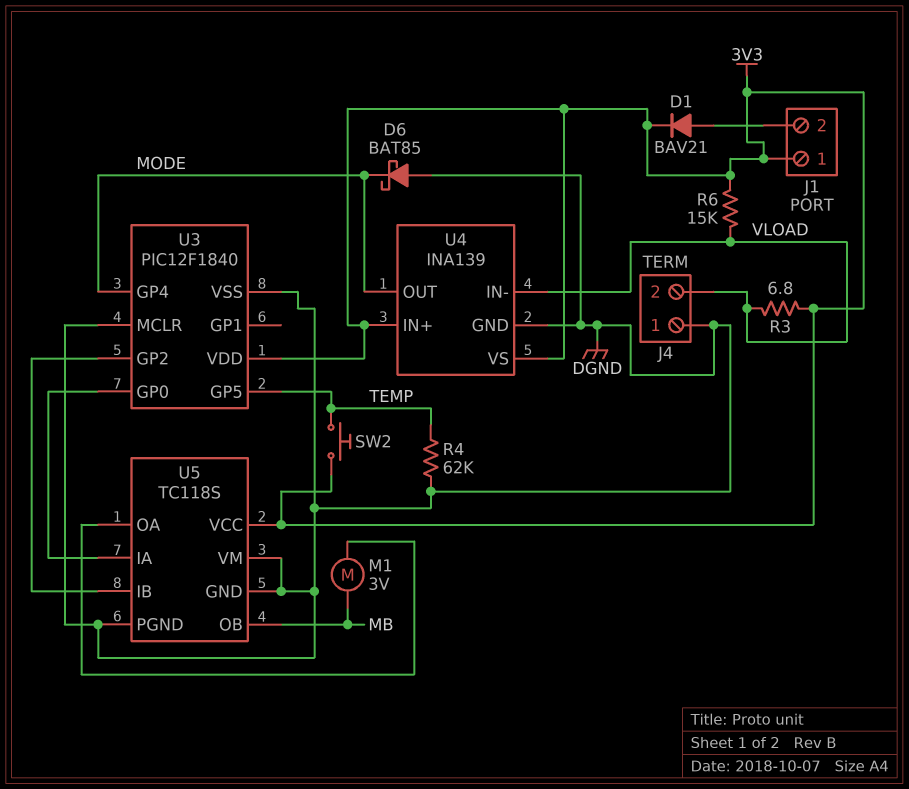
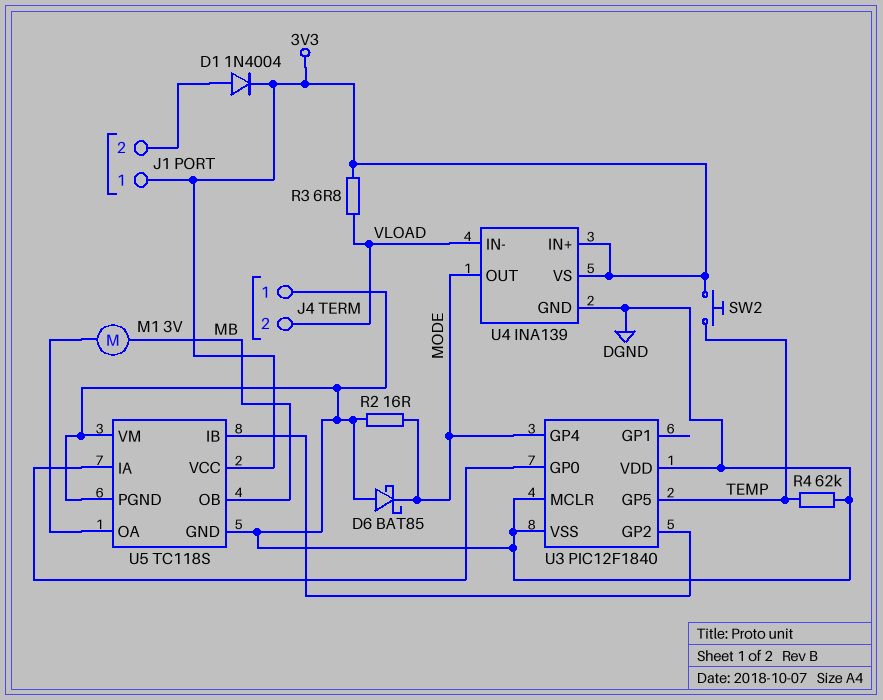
D1: diode BAV21 (A J1/2, K 3V3) -> diode 1N4004 (A J1/2, K 3V3)
R2: none -> 16 (DGND, MODE)
R6: 15k (3V3, VLOAD) -> none
U3 pin VDD: 3V3 -> DGND

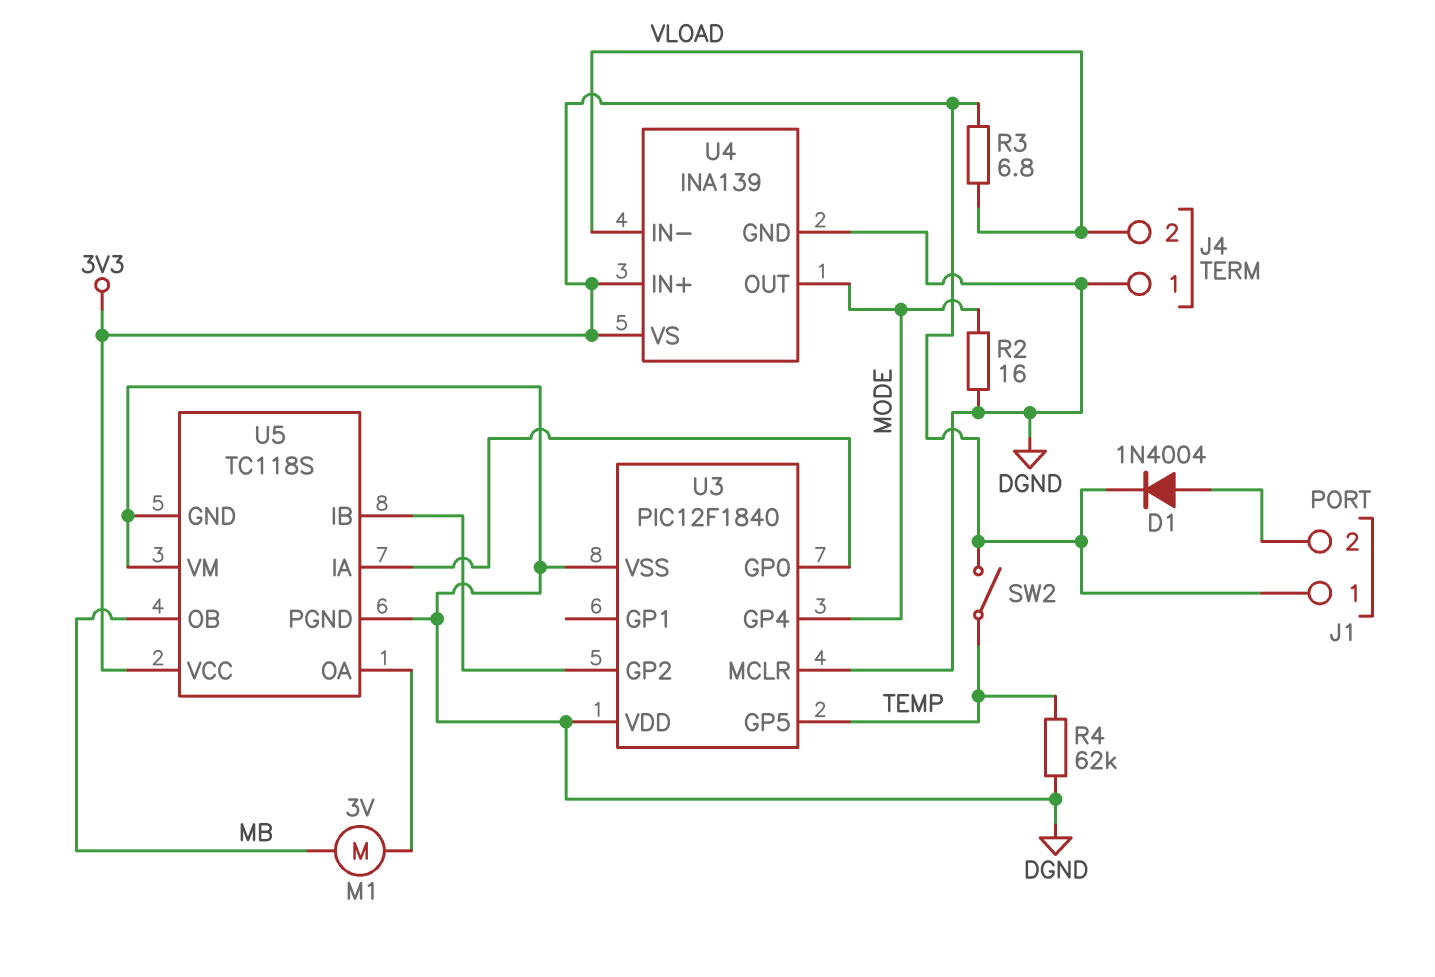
D6: schottky BAT85 (A DGND, K MODE) -> none
SW2: button (3V3, TEMP) -> switch (3V3, TEMP)

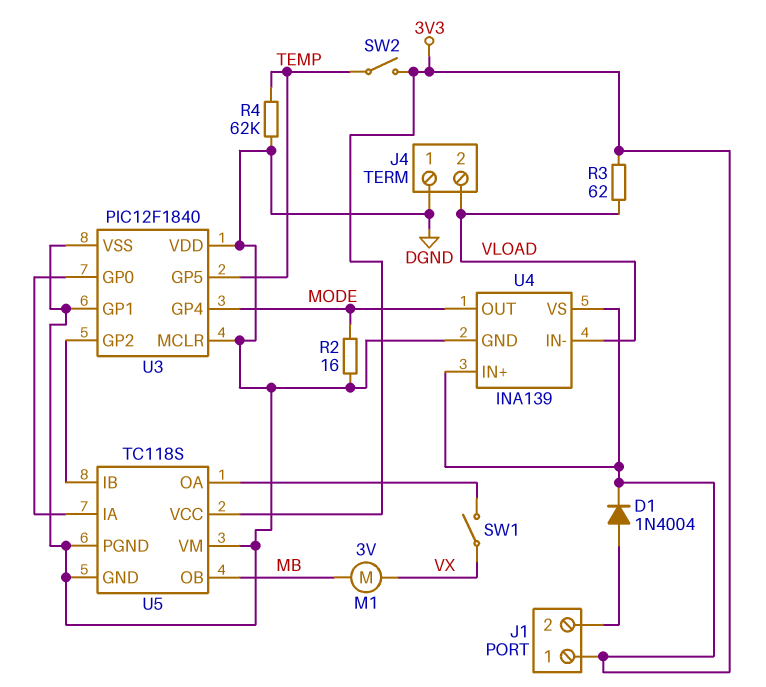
M1: motor 3V (MB, U5/OA) -> motor 3V (MB, VX)
R3: 6.8 (3V3, VLOAD) -> 62 (3V3, VLOAD)
SW1: none -> switch (U5/OA, VX)
U3 pin GP1: none -> DGND

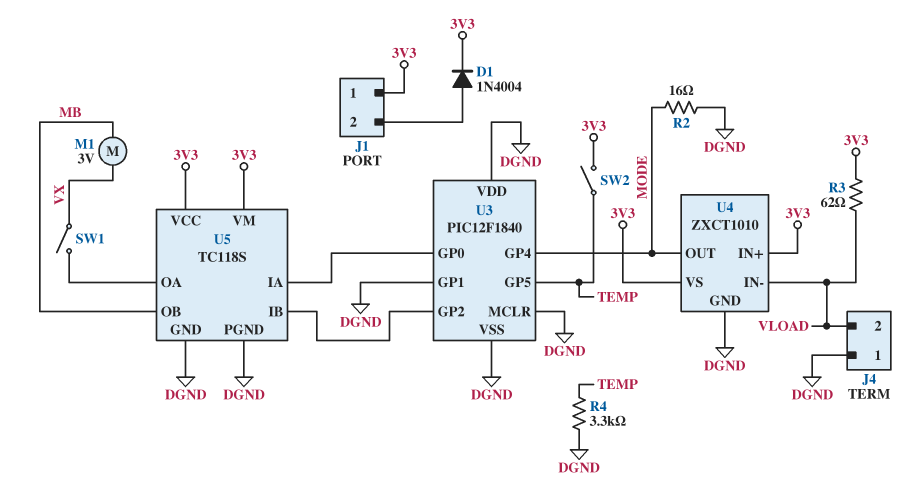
R4: 62k (DGND, TEMP) -> 3.3k (DGND, TEMP)
U4: INA139 -> ZXCT1010
U5 pin VM: DGND -> 3V3

